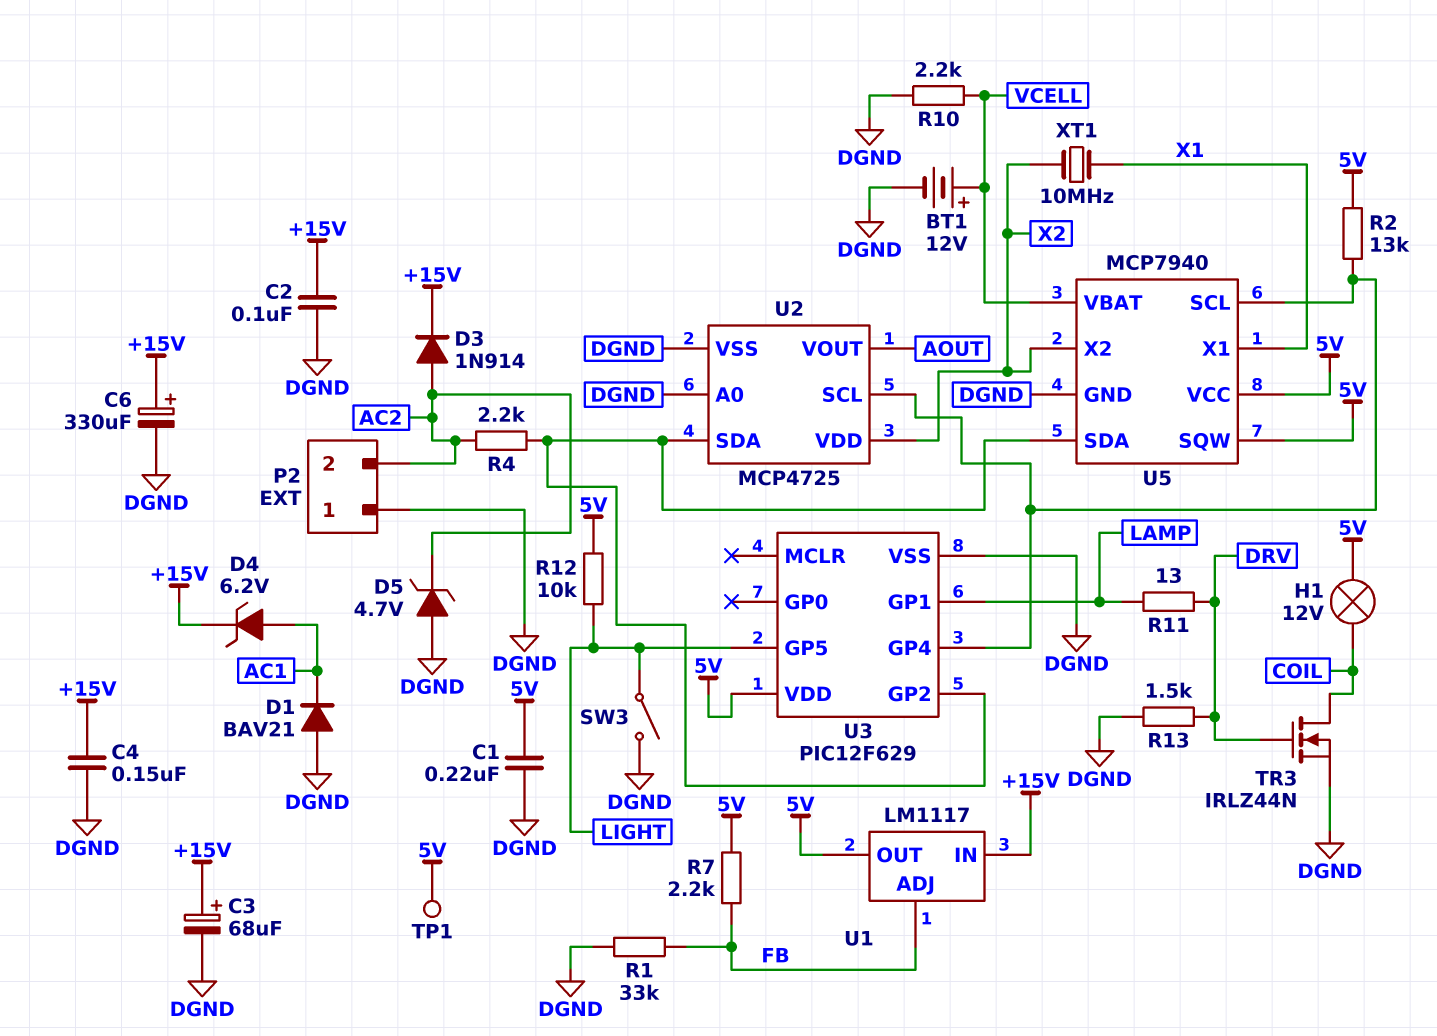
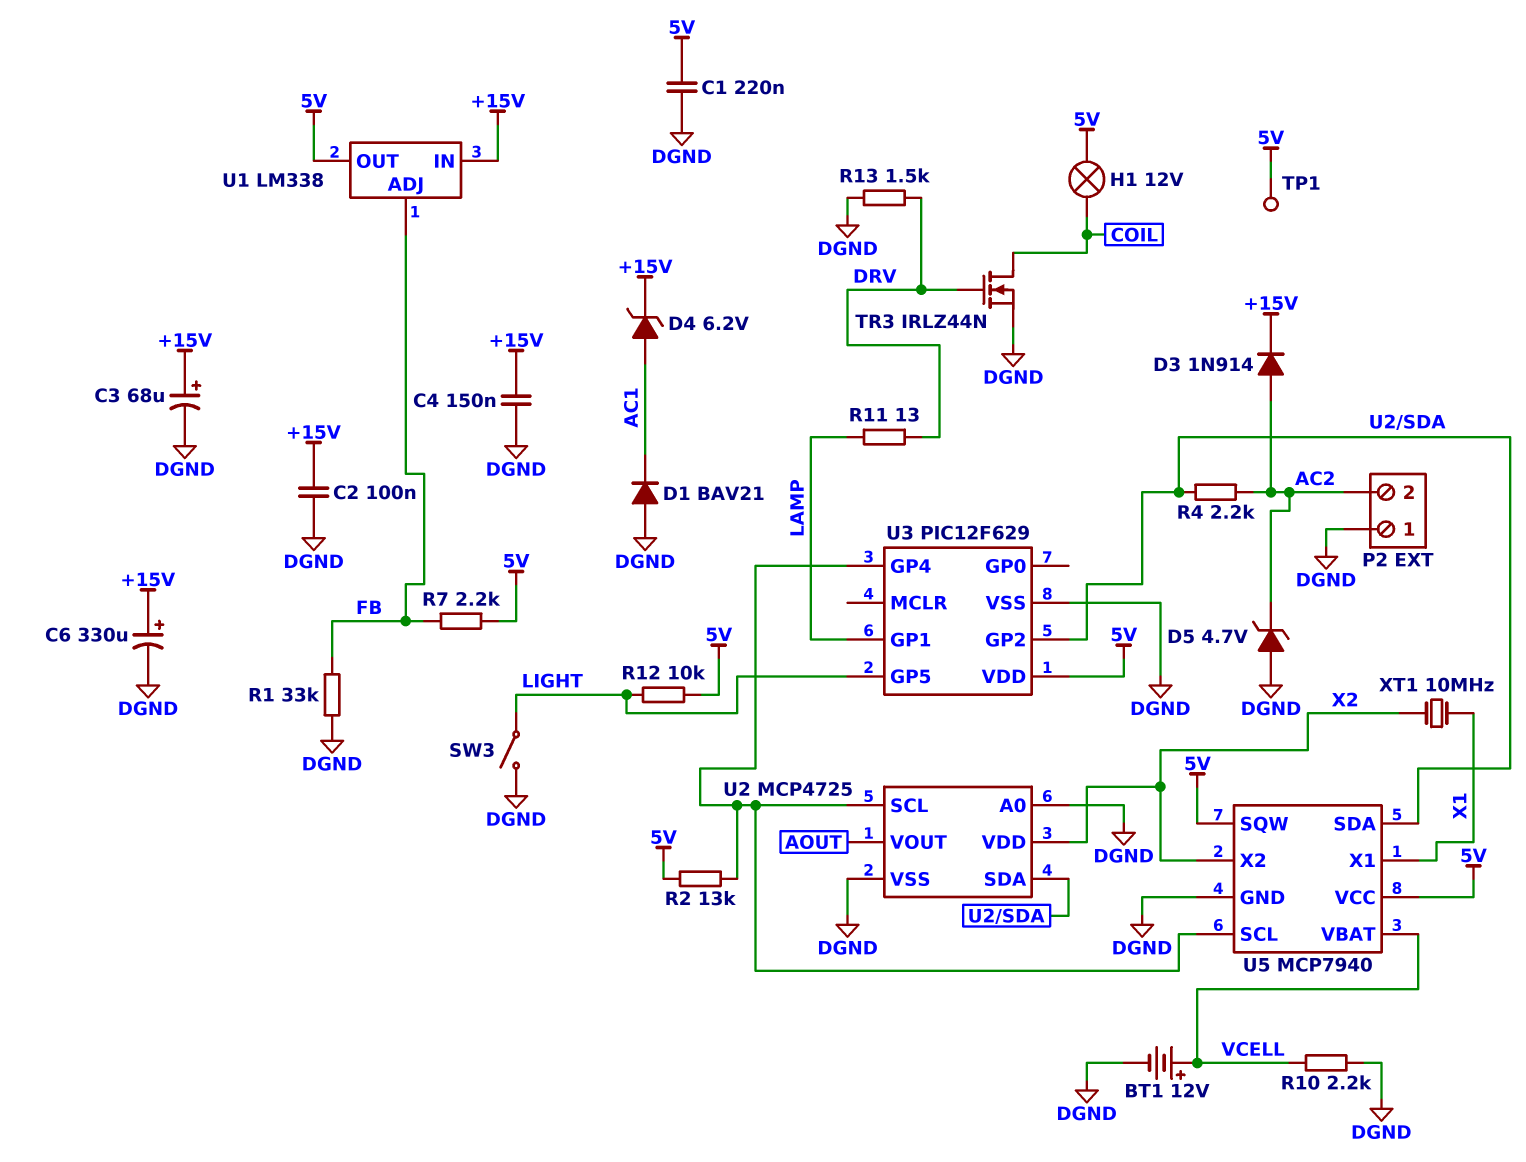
U1: LM1117 -> LM338

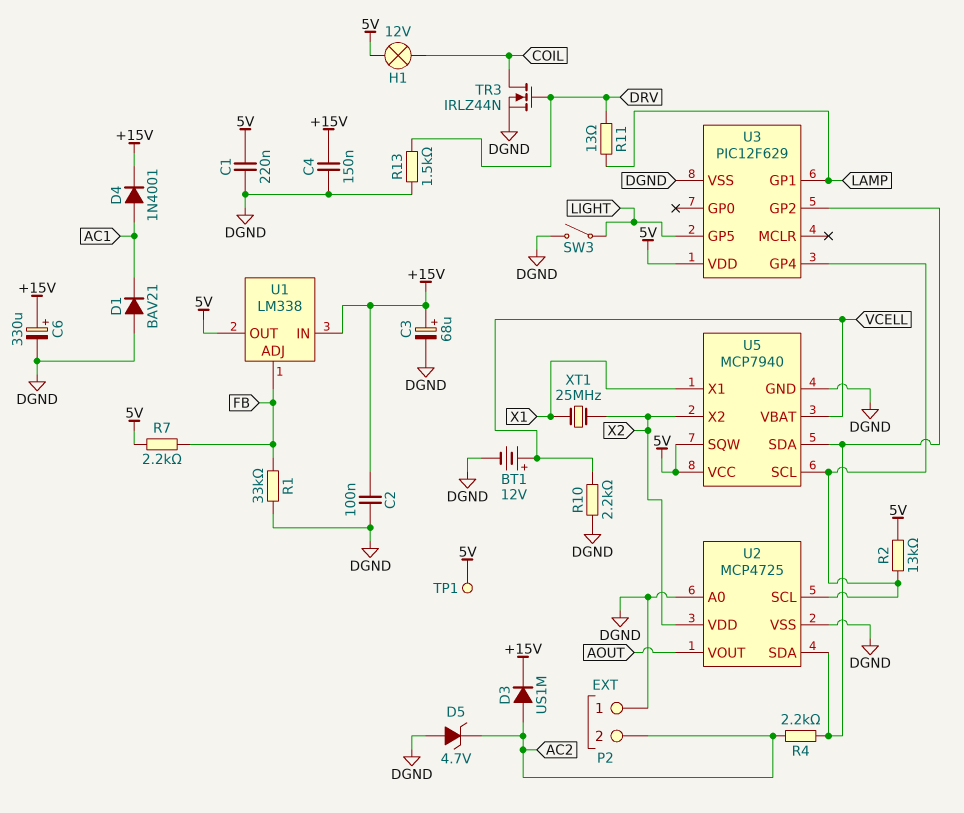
D3: diode 1N914 (A AC2, K +15V) -> diode US1M (A AC2, K +15V)
D4: zener 6.2V (A AC1, K +15V) -> diode 1N4001 (A AC1, K +15V)
R12: 10k (5V, LIGHT) -> none
XT1: 10MHz (X1, X2) -> 25MHz (X1, X2)

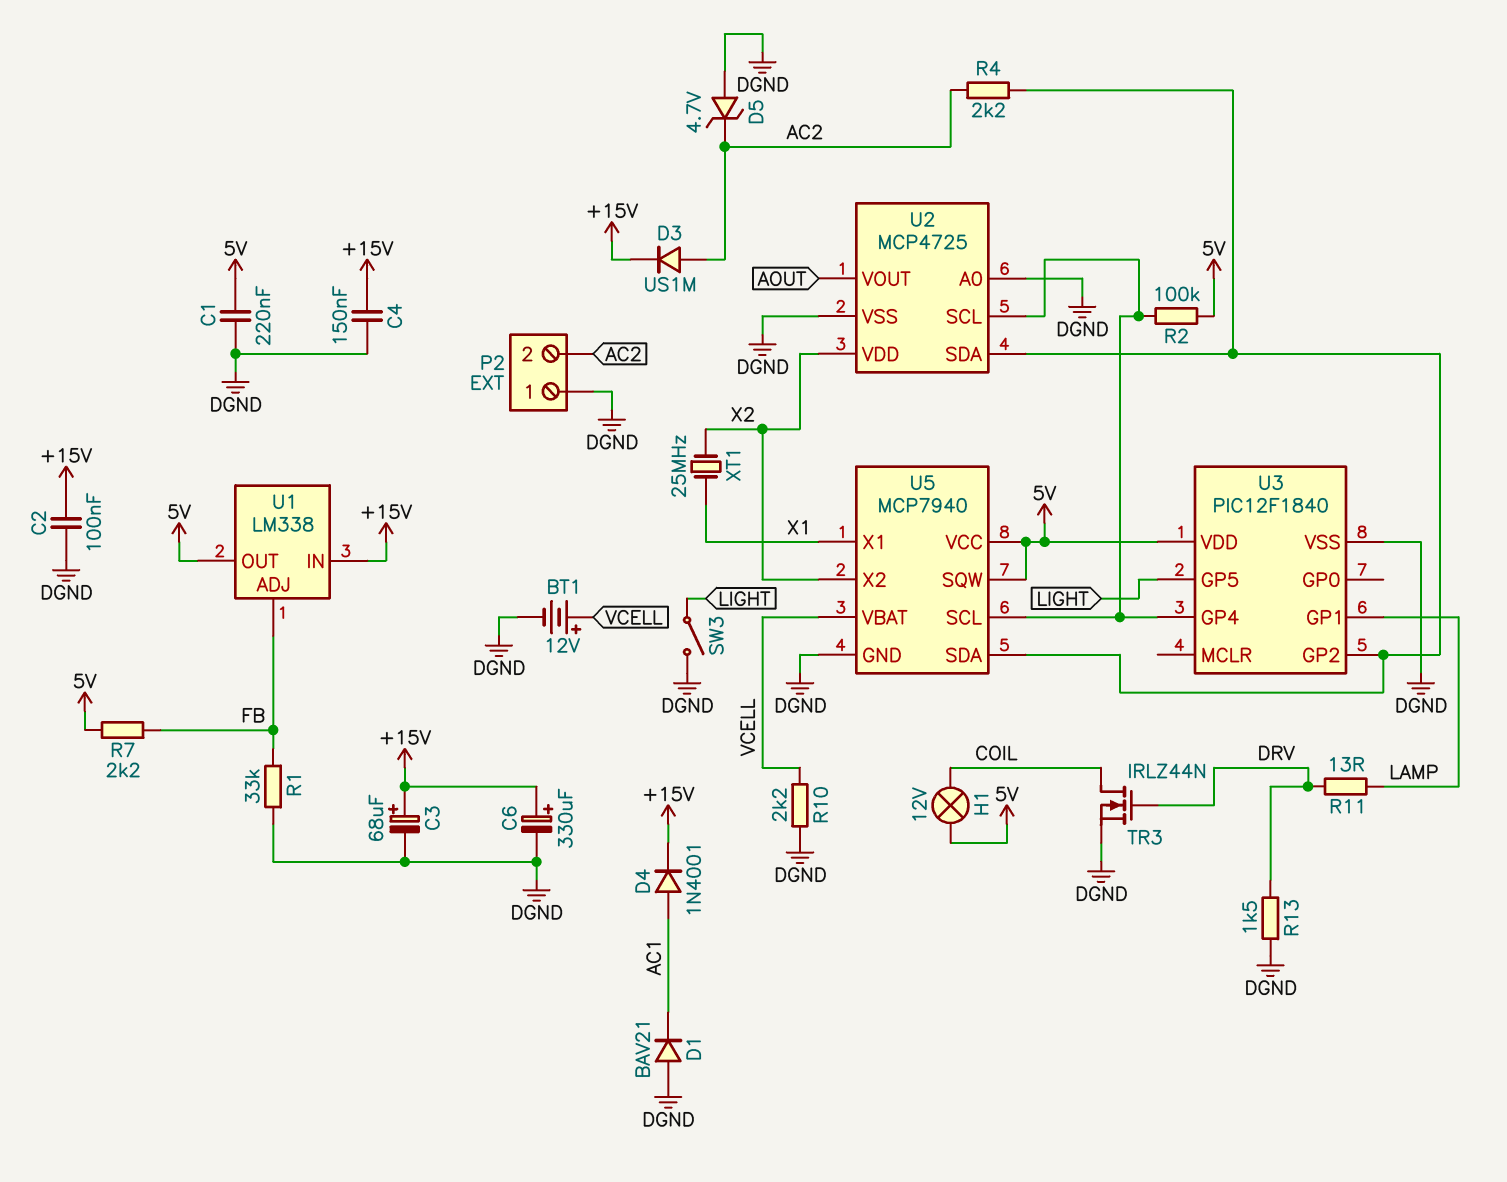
R2: 13k (5V, U2/SCL) -> 100k (5V, U2/SCL)
TP1: test point (5V) -> none
U3: PIC12F629 -> PIC12F1840

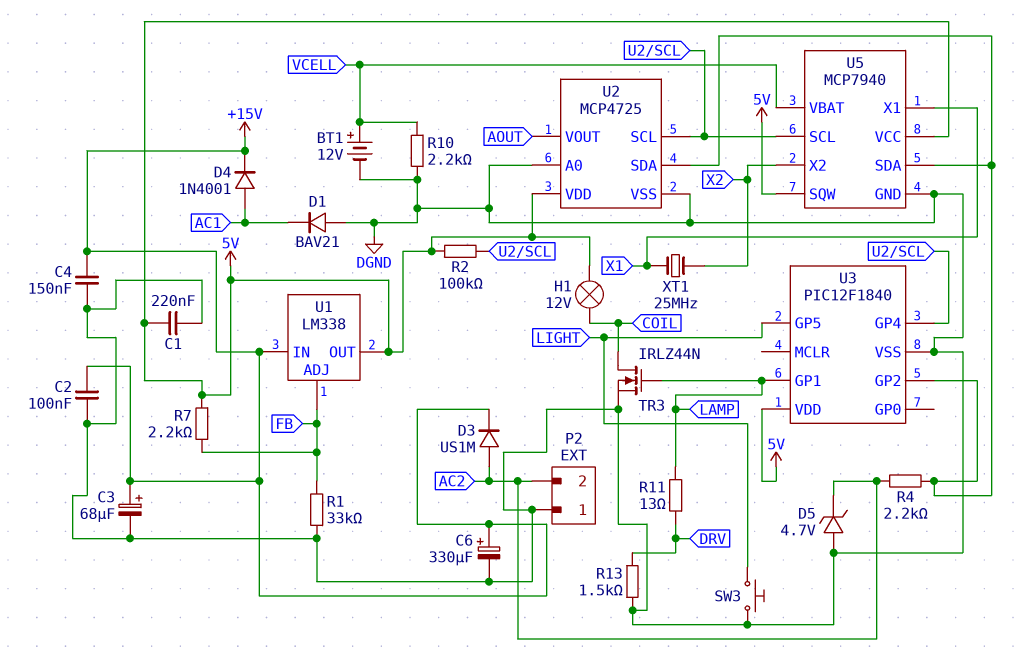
SW3: switch (DGND, LIGHT) -> button (DGND, LIGHT)
TR3: NMOS IRLZ44N (G DRV, D COIL, S DGND) -> NMOS IRLZ44N (G LAMP, D COIL, S DGND)
U2 pin VDD: X2 -> 5V

